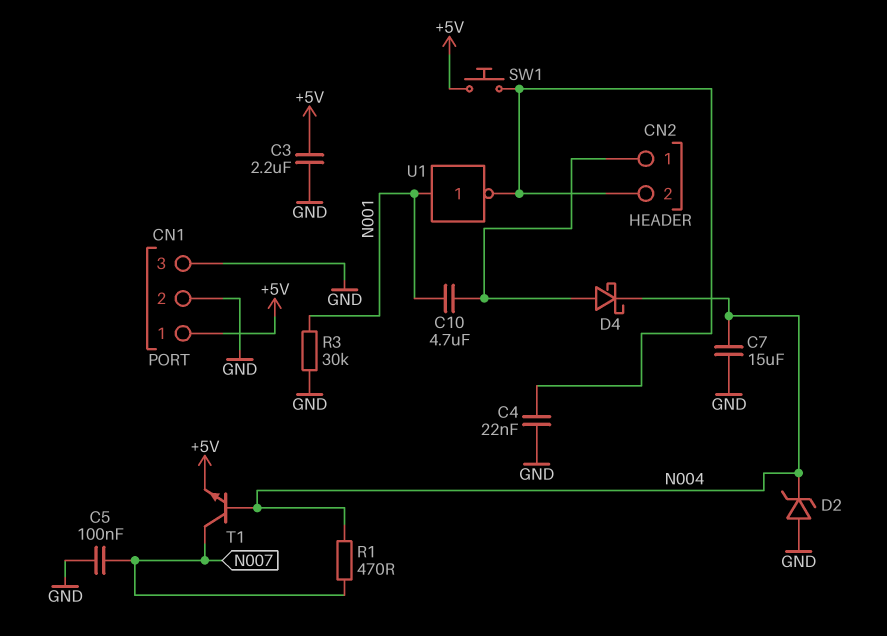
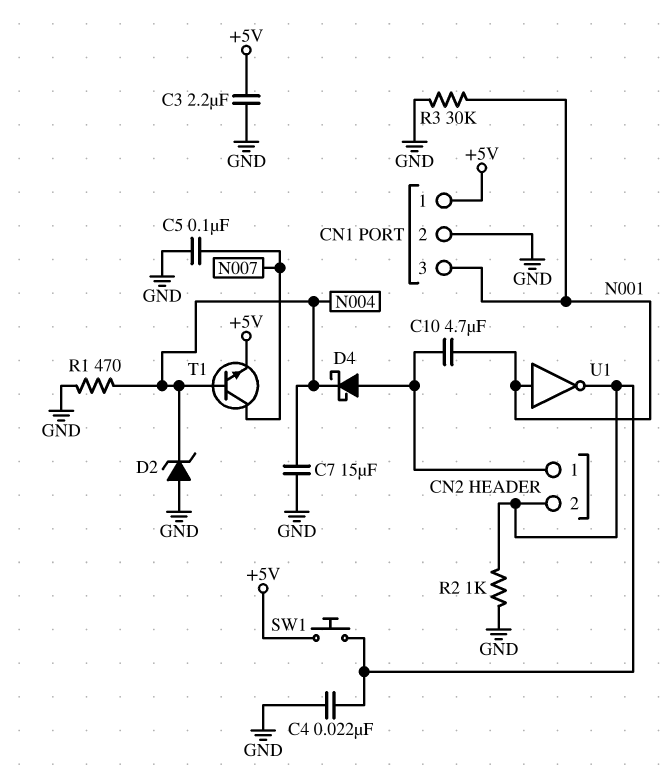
CN1 pin 3: GND -> N001
R1: 470 (N004, N007) -> 470 (GND, N004)
R2: none -> 1k (CN2/2, GND)

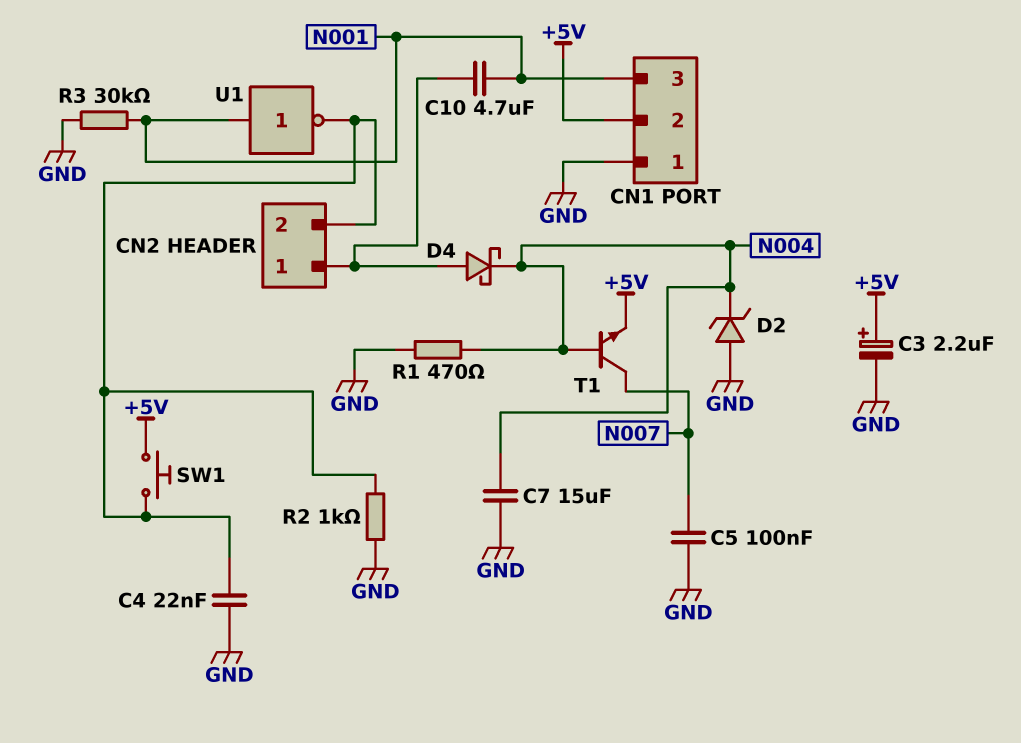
C3: 2.2uF (+5V, GND) -> 2.2uF (plus +5V, minus GND)
CN1 pin 1: +5V -> GND
CN1 pin 2: GND -> +5V

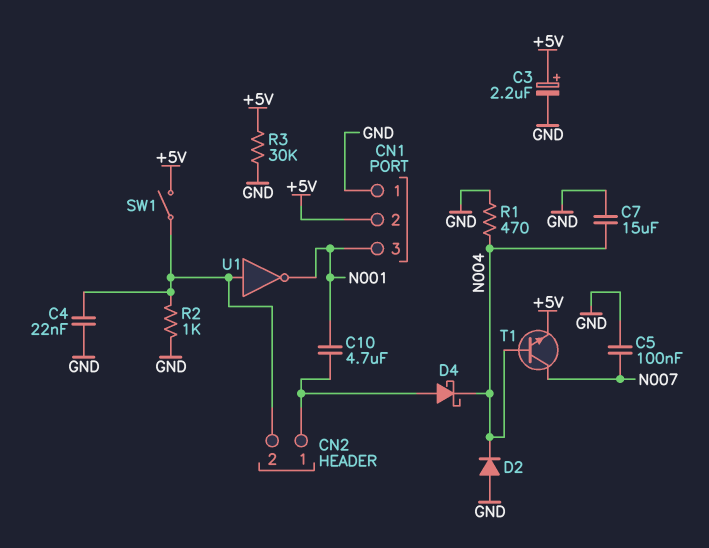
D2: zener (A GND, K N004) -> diode (A GND, K N004)
R3: 30k (GND, N001) -> 30k (+5V, GND)
SW1: button (+5V, CN2/2) -> switch (+5V, CN2/2)
U1: NOT (in N001, out CN2/2) -> NOT (in CN2/2, out N001)

